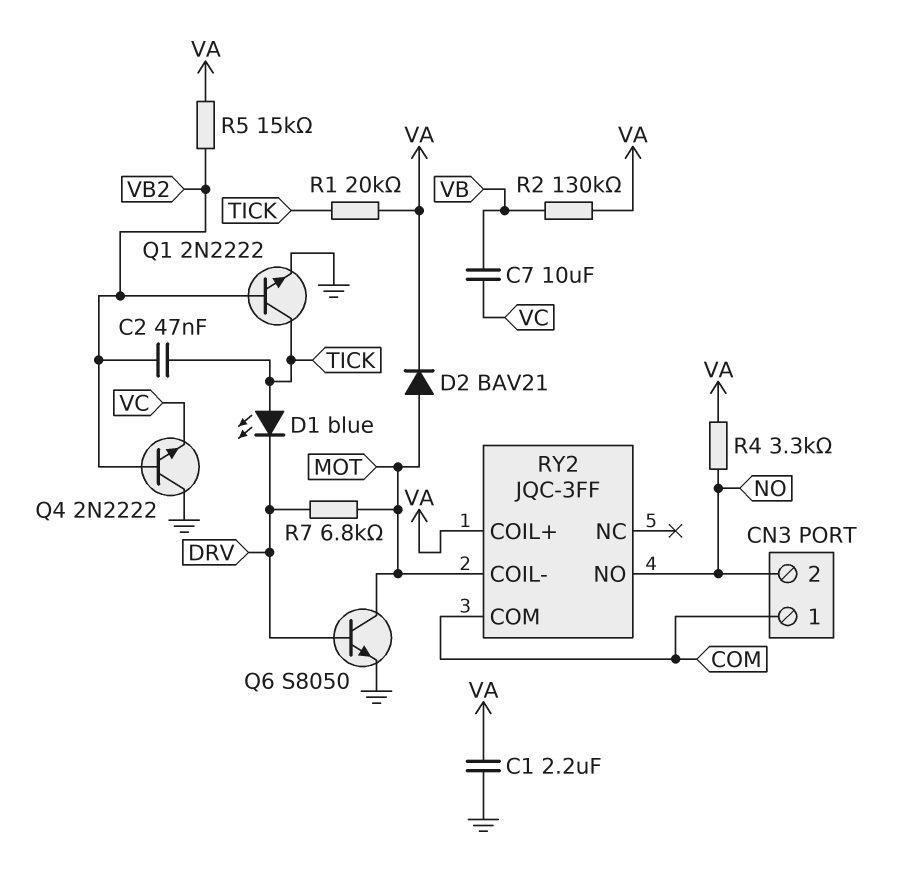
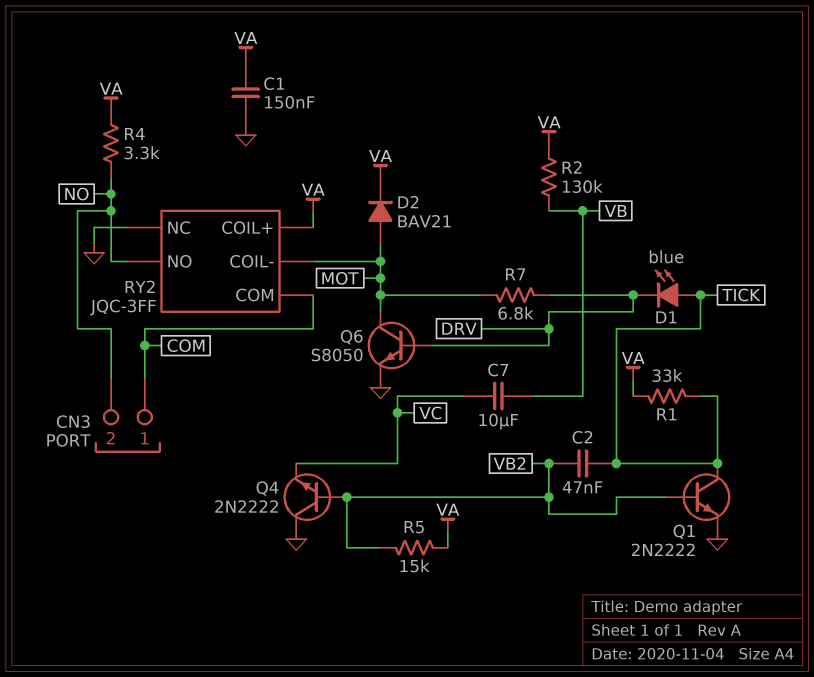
C1: 2.2uF (GND, VA) -> 150nF (GND, VA)
R1: 20k (TICK, VA) -> 33k (TICK, VA)
RY2 pin NC: none -> GND

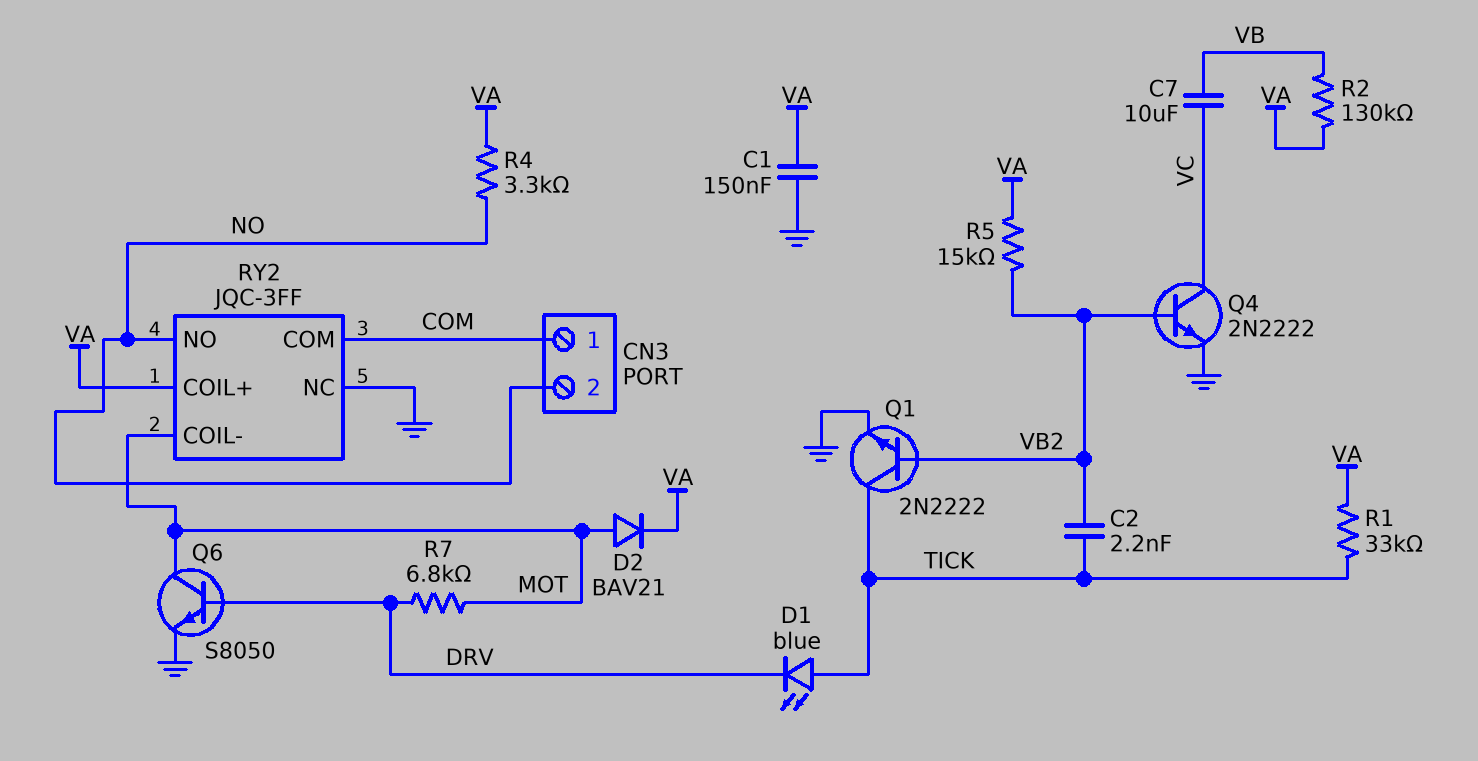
C2: 47nF (TICK, VB2) -> 2.2nF (TICK, VB2)
Q4: NPN 2N2222 (B VB2, C GND, E VC) -> NPN 2N2222 (B VB2, C VC, E GND)

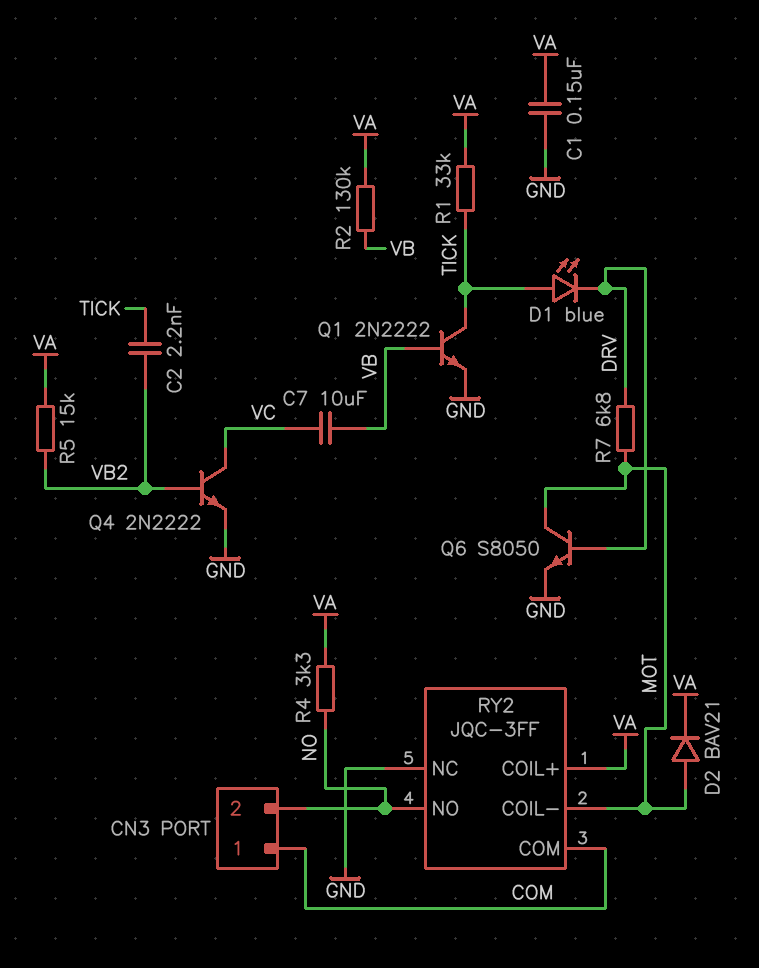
Q1: NPN 2N2222 (B VB2, C TICK, E GND) -> NPN 2N2222 (B VB, C TICK, E GND)

